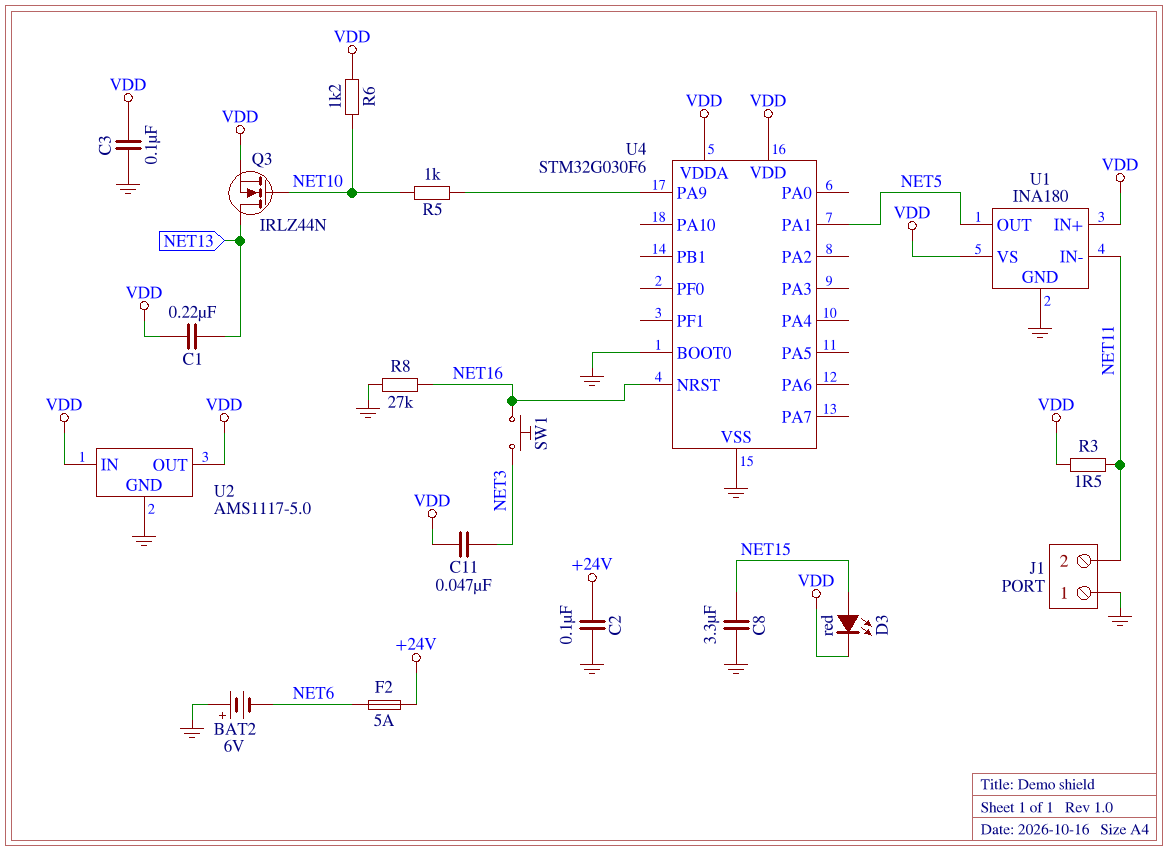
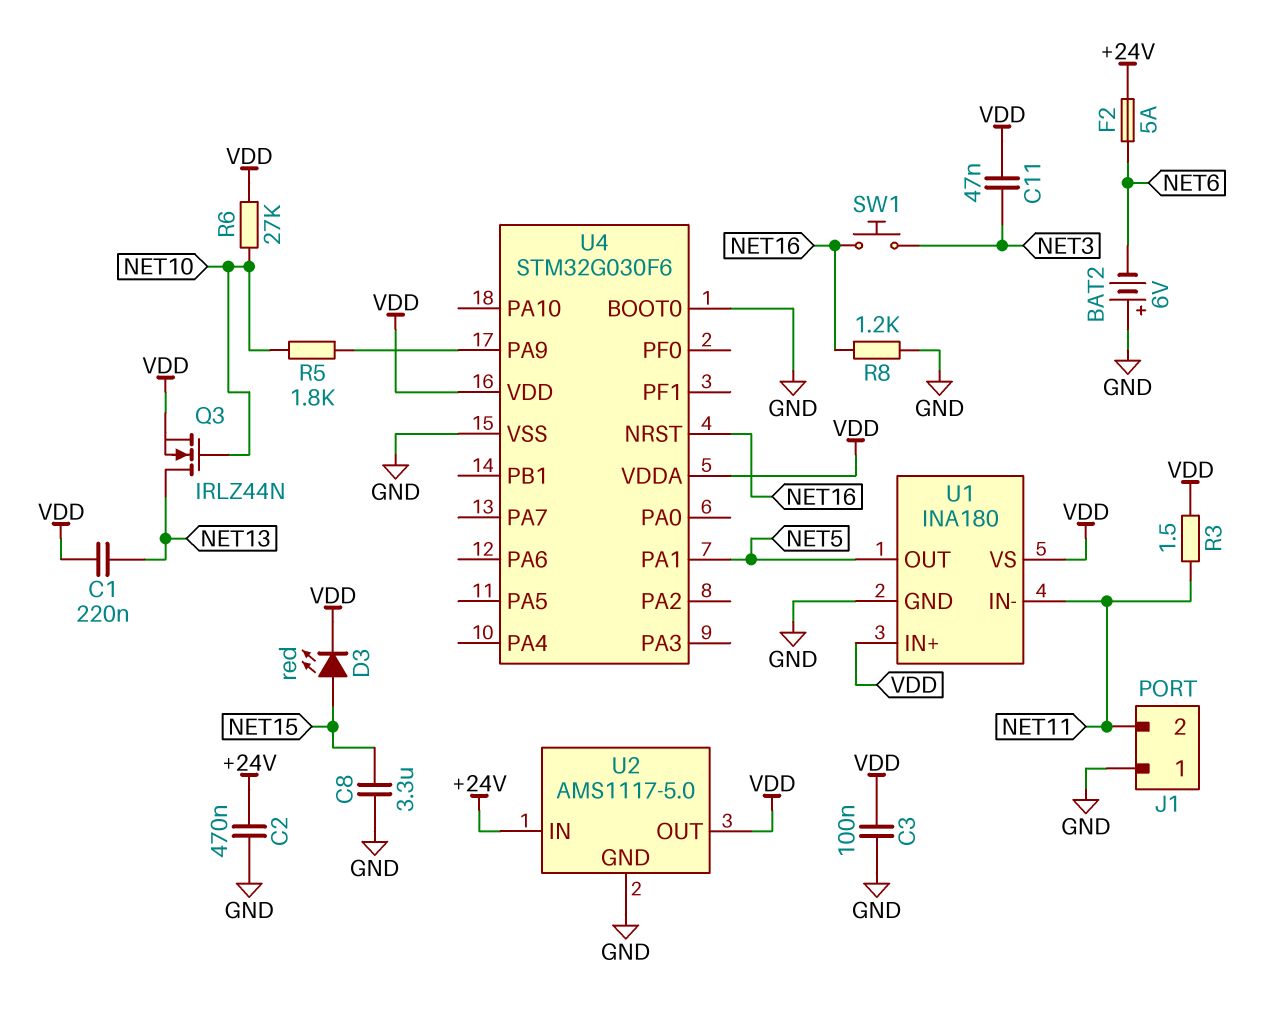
C2: 100nF (+24V, GND) -> 470nF (+24V, GND)
R5: 1k (NET10, U4/PA9) -> 1.8k (NET10, U4/PA9)
R6: 1.2k (NET10, VDD) -> 27k (NET10, VDD)
R8: 27k (GND, NET16) -> 1.2k (GND, NET16)
U2 pin IN: VDD -> +24V

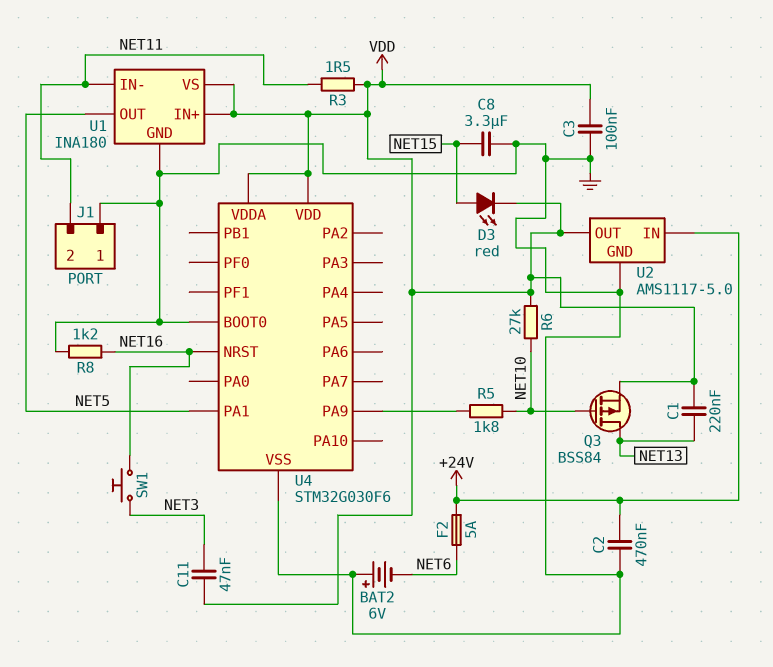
Q3: NMOS IRLZ44N (G NET10, D NET13, S VDD) -> PMOS BSS84 (G NET10, D NET13, S VDD)

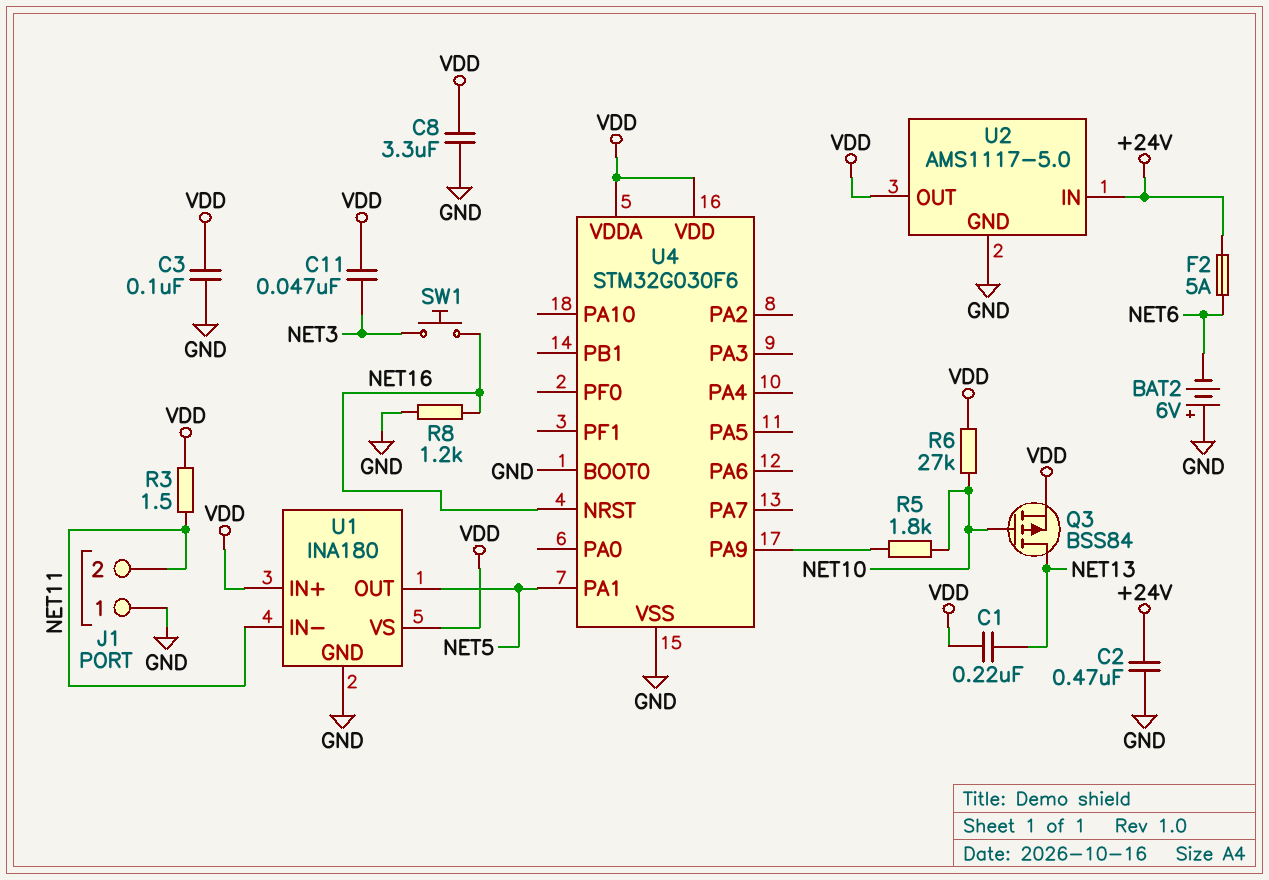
C8: 3.3uF (GND, NET15) -> 3.3uF (GND, VDD)
D3: LED red (A NET15, K VDD) -> none

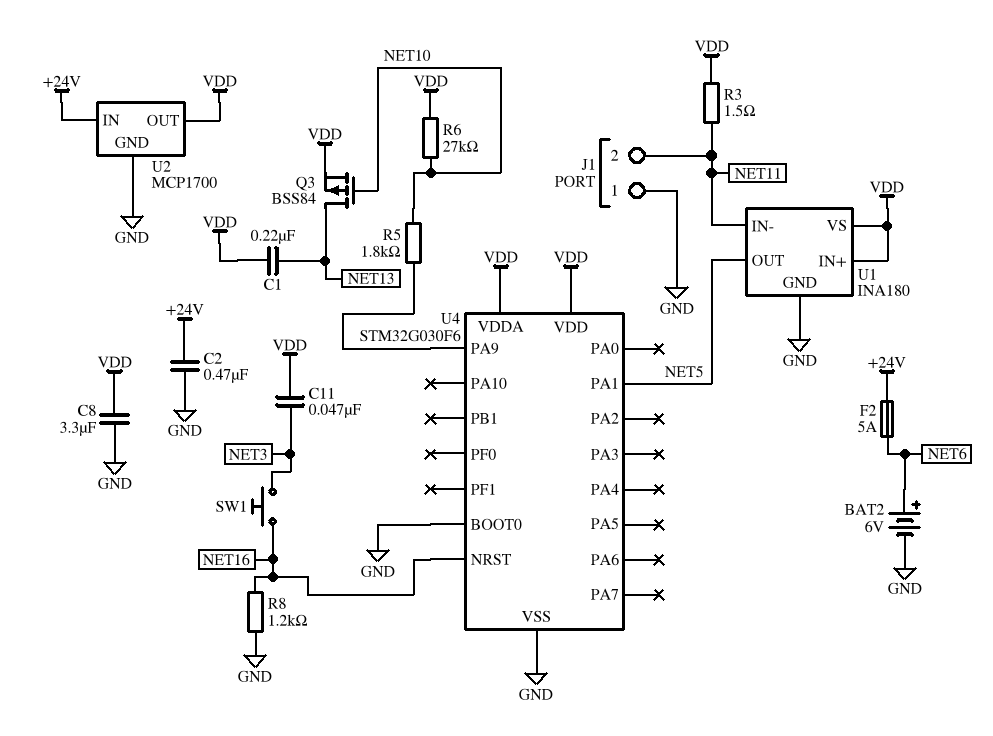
BAT2: 6V (plus GND, minus NET6) -> 6V (plus NET6, minus GND)
C3: 100nF (GND, VDD) -> none
U2: AMS1117-5.0 -> MCP1700

